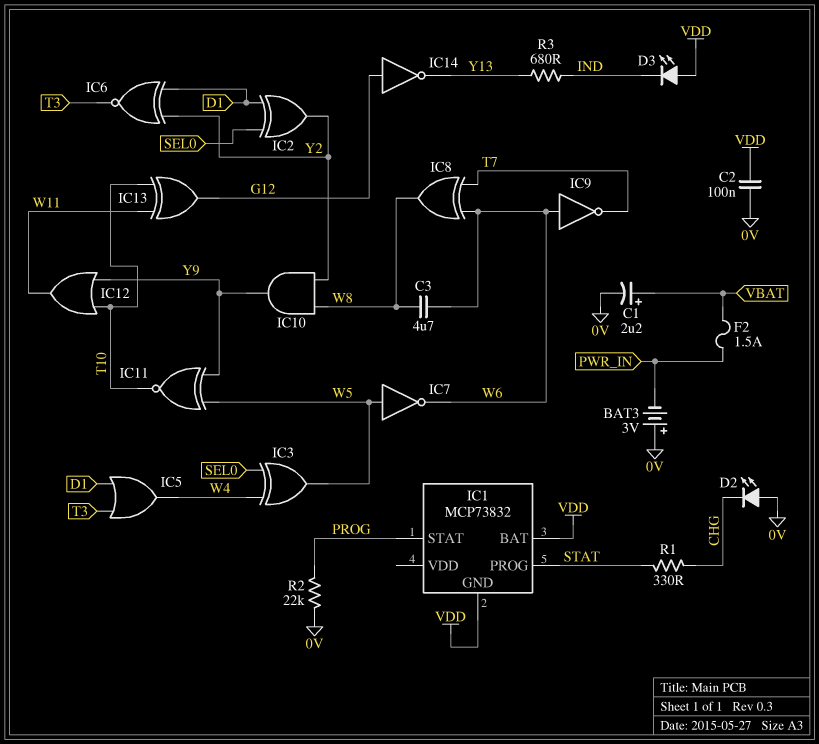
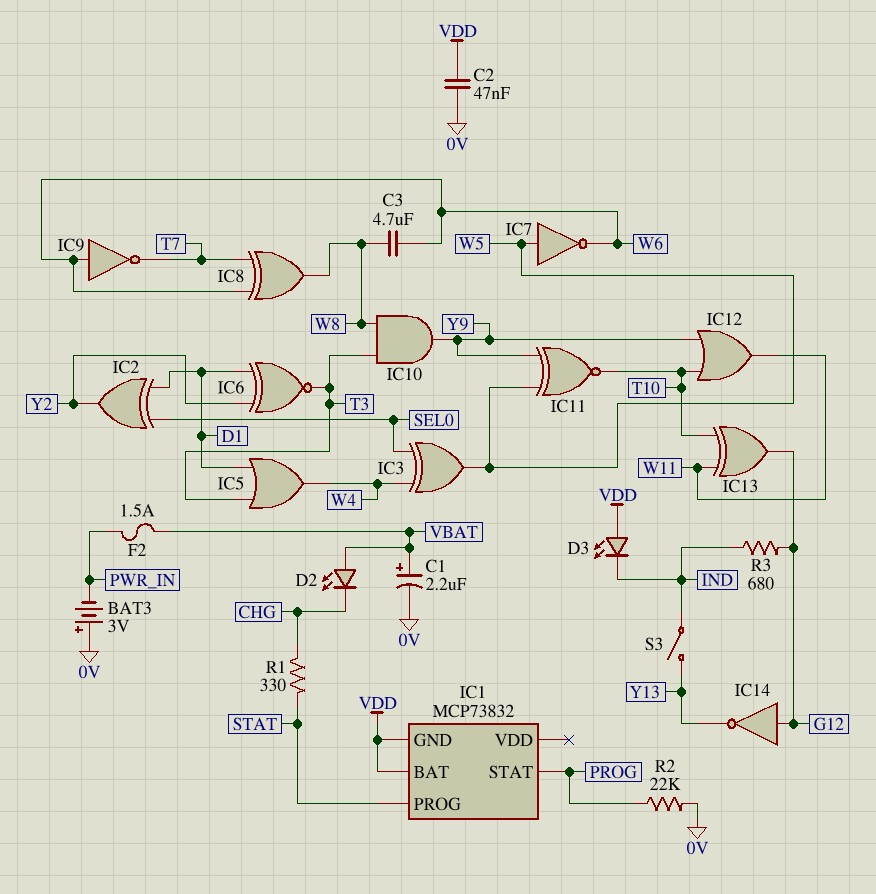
C2: 100nF (0V, VDD) -> 47nF (0V, VDD)
D2: LED (A 0V, K CHG) -> LED (A VBAT, K CHG)
IC10: AND (in W8, in Y2, out Y9) -> AND (in T3, in W8, out Y9)
R3: 680 (IND, Y13) -> 680 (G12, IND)
S3: none -> switch (IND, Y13)

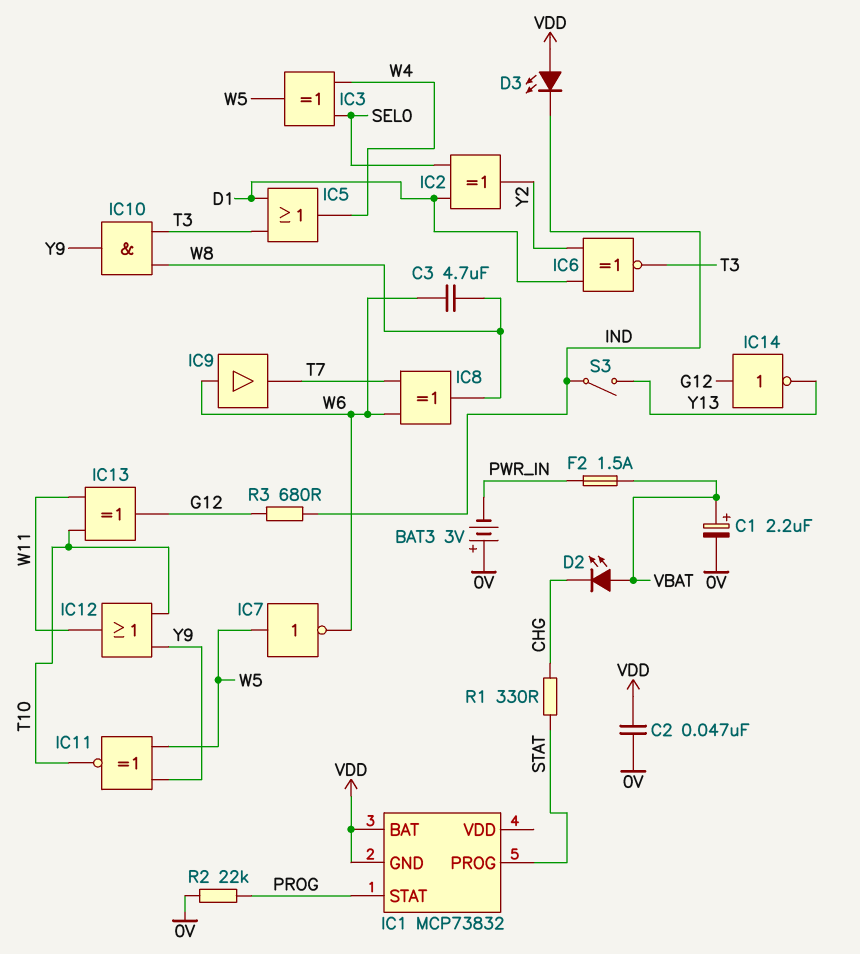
IC9: NOT (in W6, out T7) -> buffer (in W6, out T7)

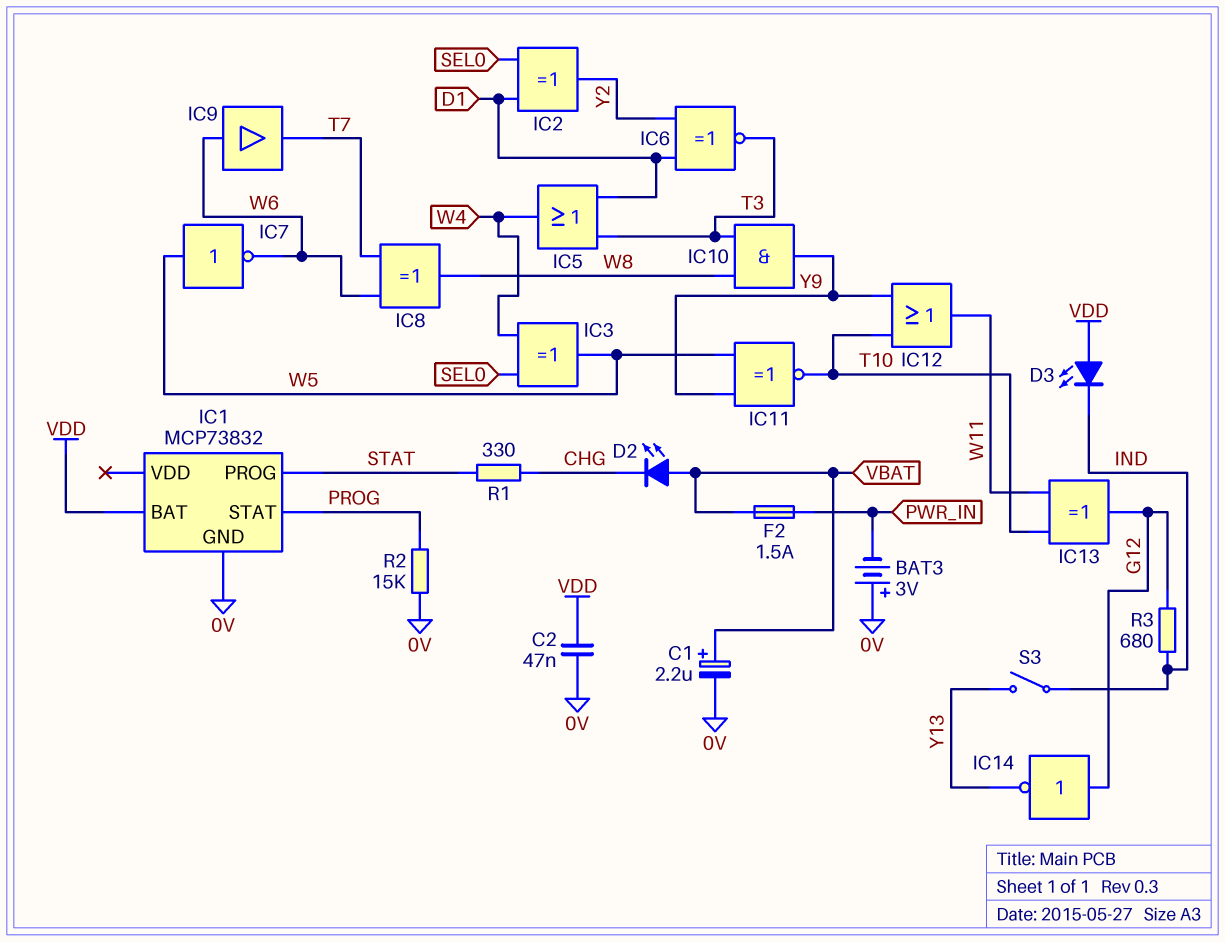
C3: 4.7uF (W6, W8) -> none
IC1 pin GND: VDD -> 0V
R2: 22k (0V, PROG) -> 15k (0V, PROG)

